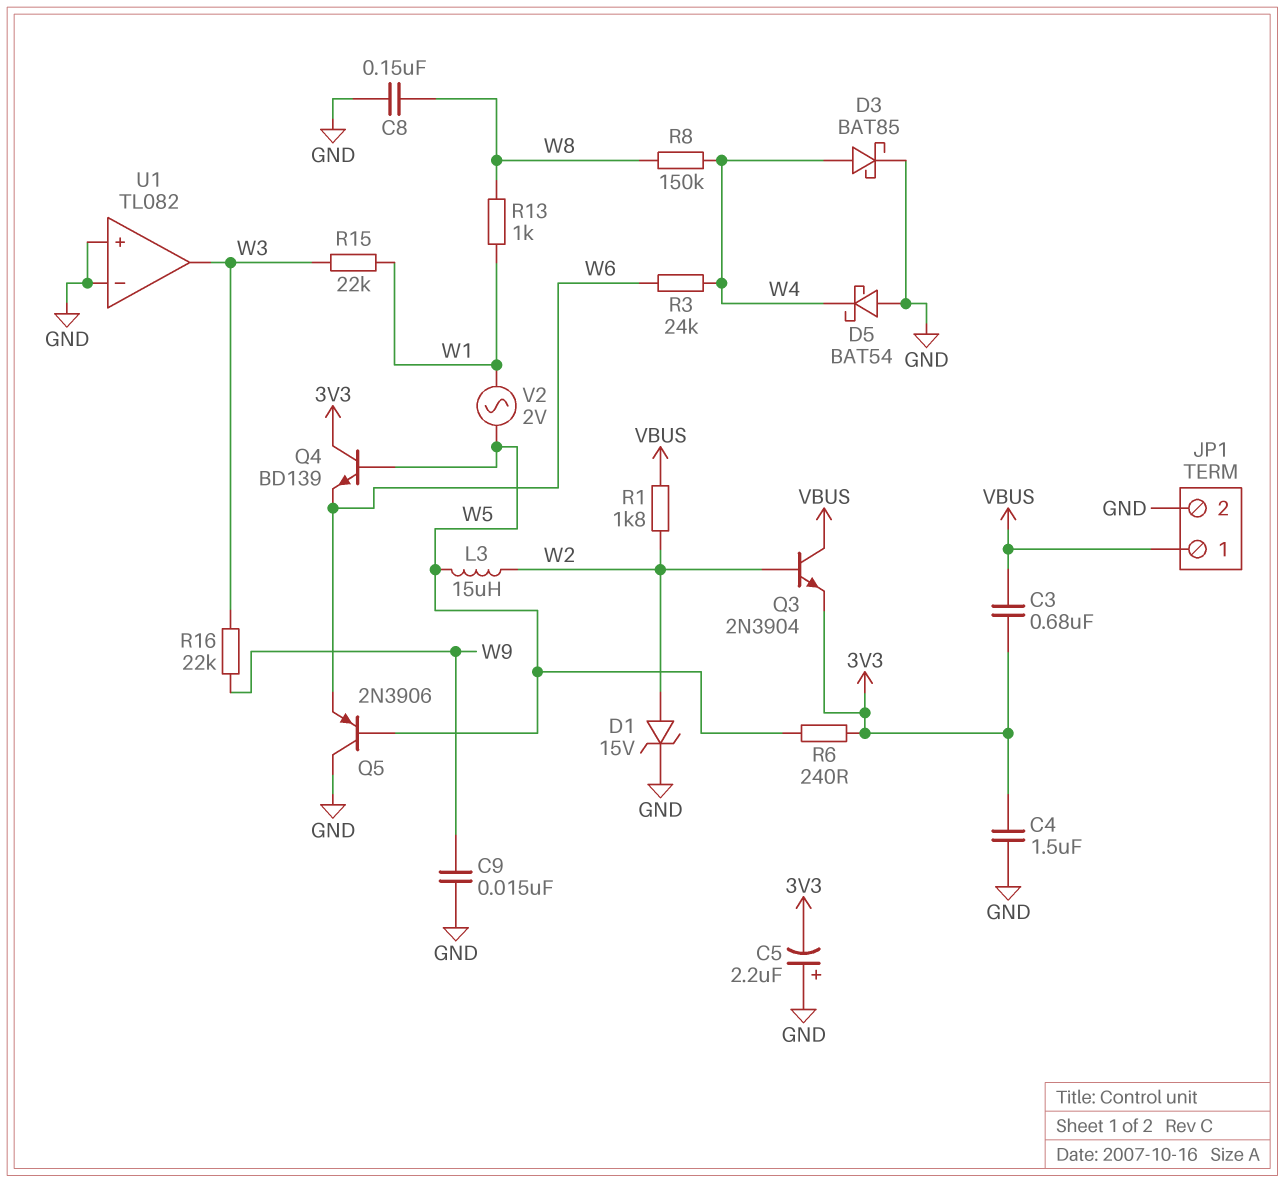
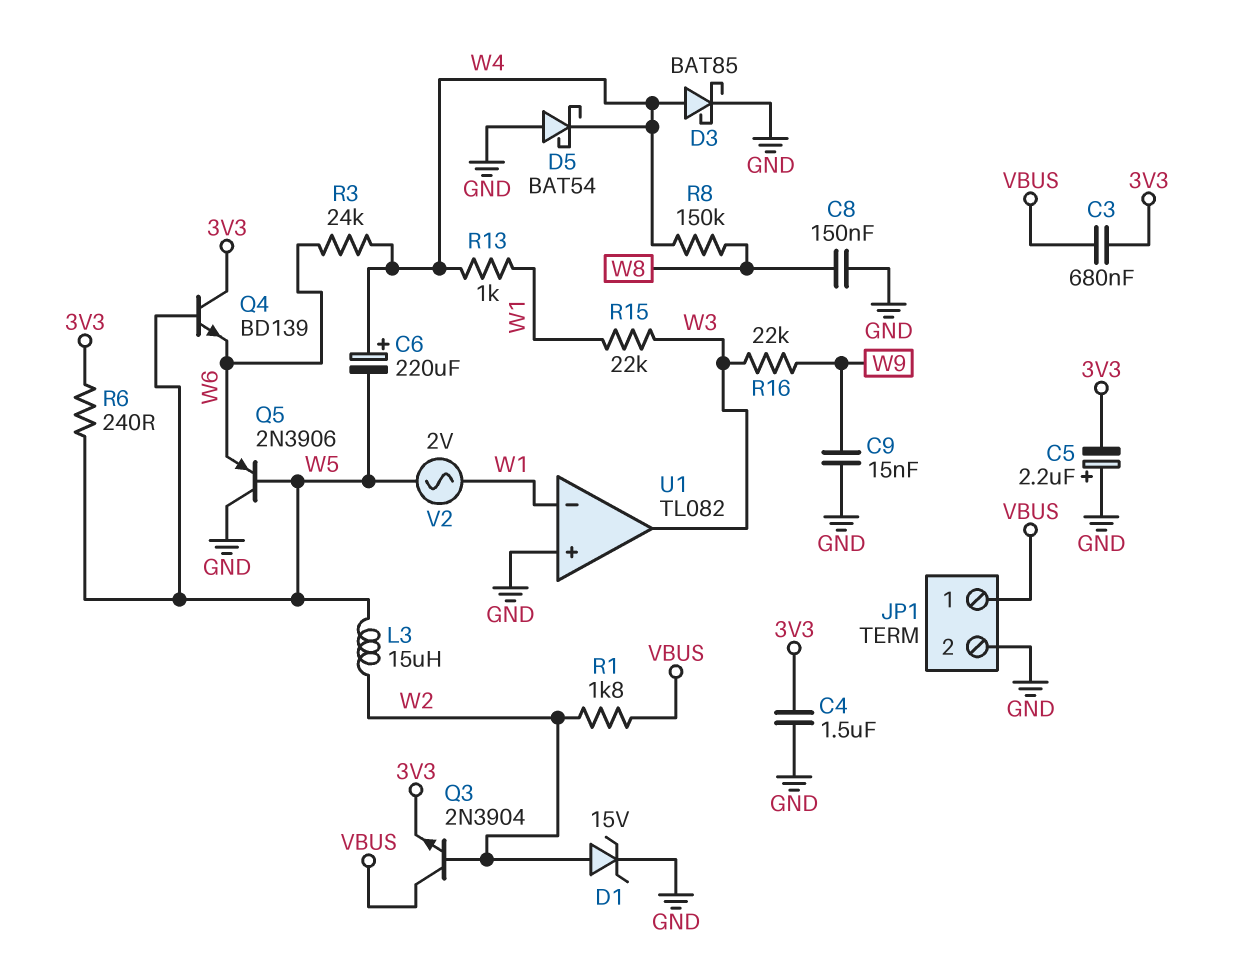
C6: none -> 220uF (plus W4, minus W5)
R13: 1k (W1, W8) -> 1k (W1, W4)
U1 pin in-: GND -> W1

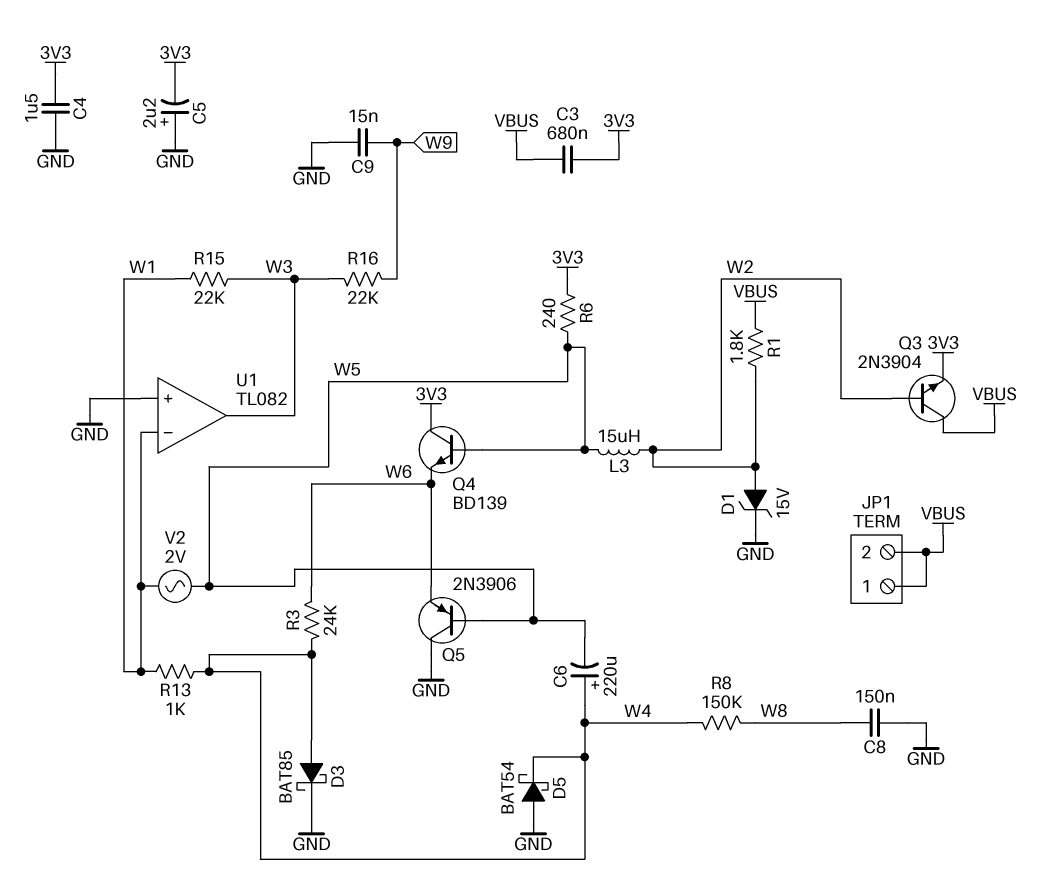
JP1 pin 2: GND -> VBUS

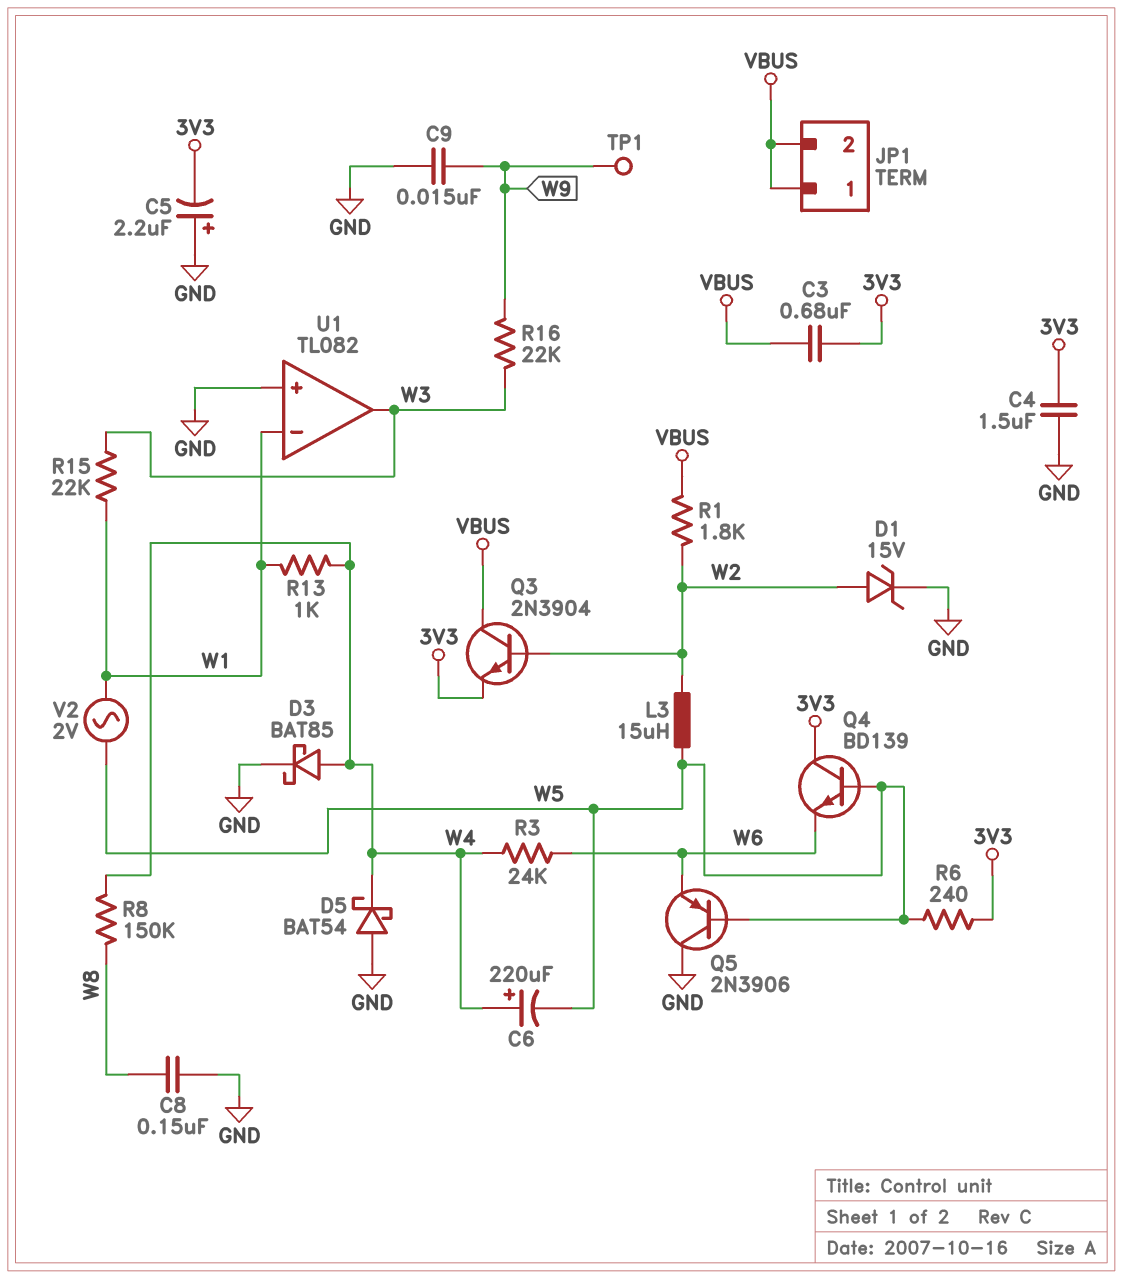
TP1: none -> test point (W9)

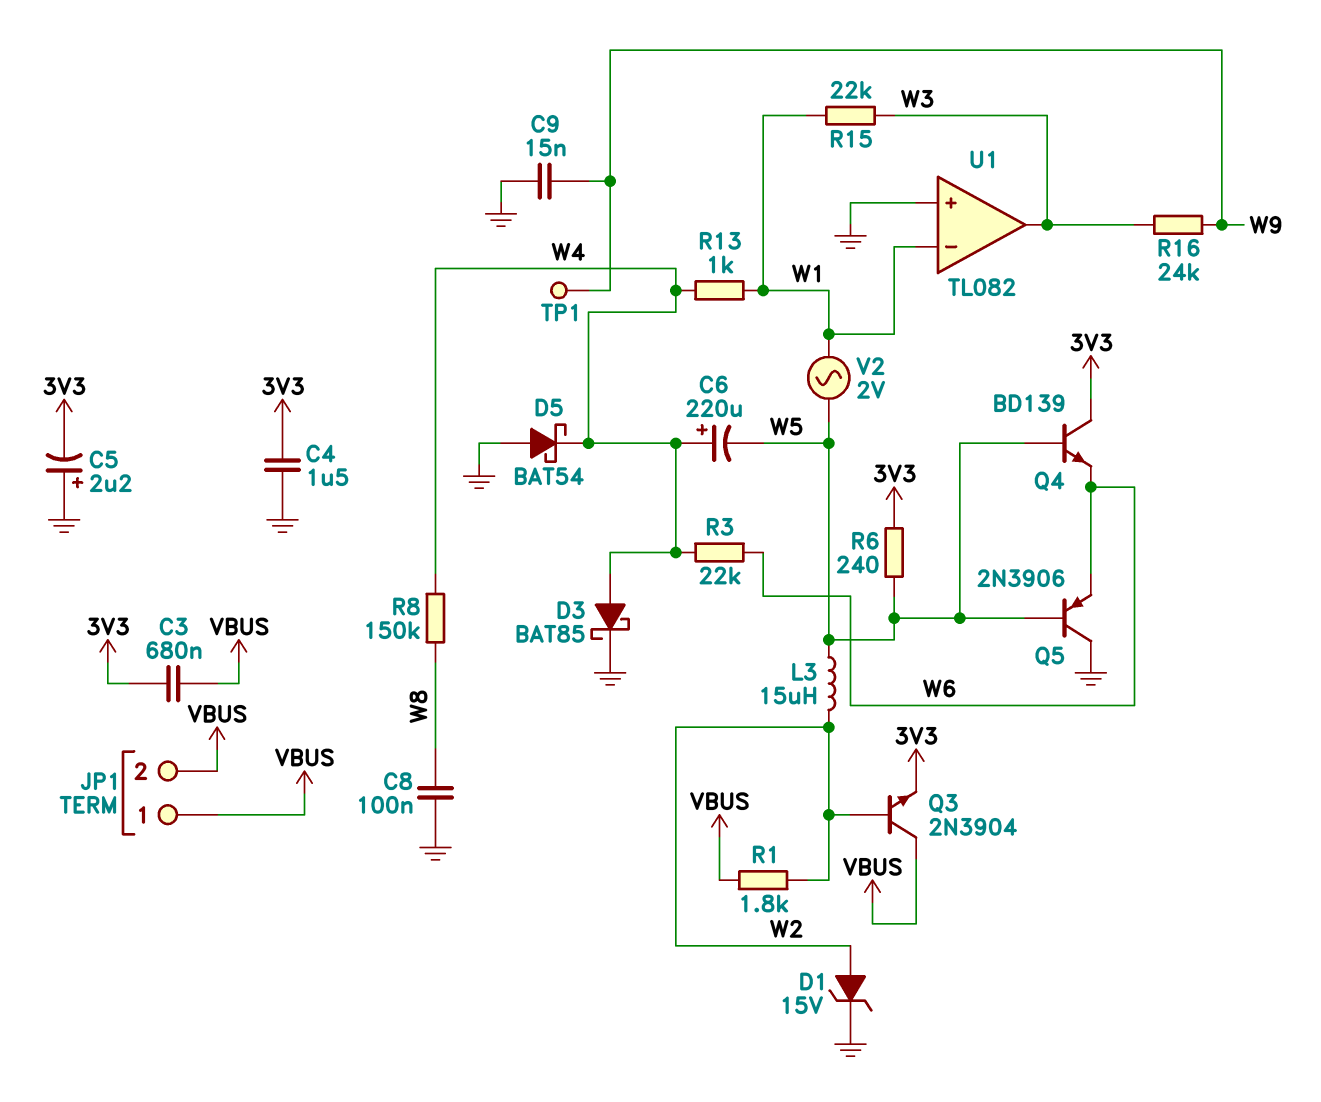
C8: 150nF (GND, W8) -> 100nF (GND, W8)
R3: 24k (W4, W6) -> 22k (W4, W6)
R16: 22k (W3, W9) -> 24k (W3, W9)

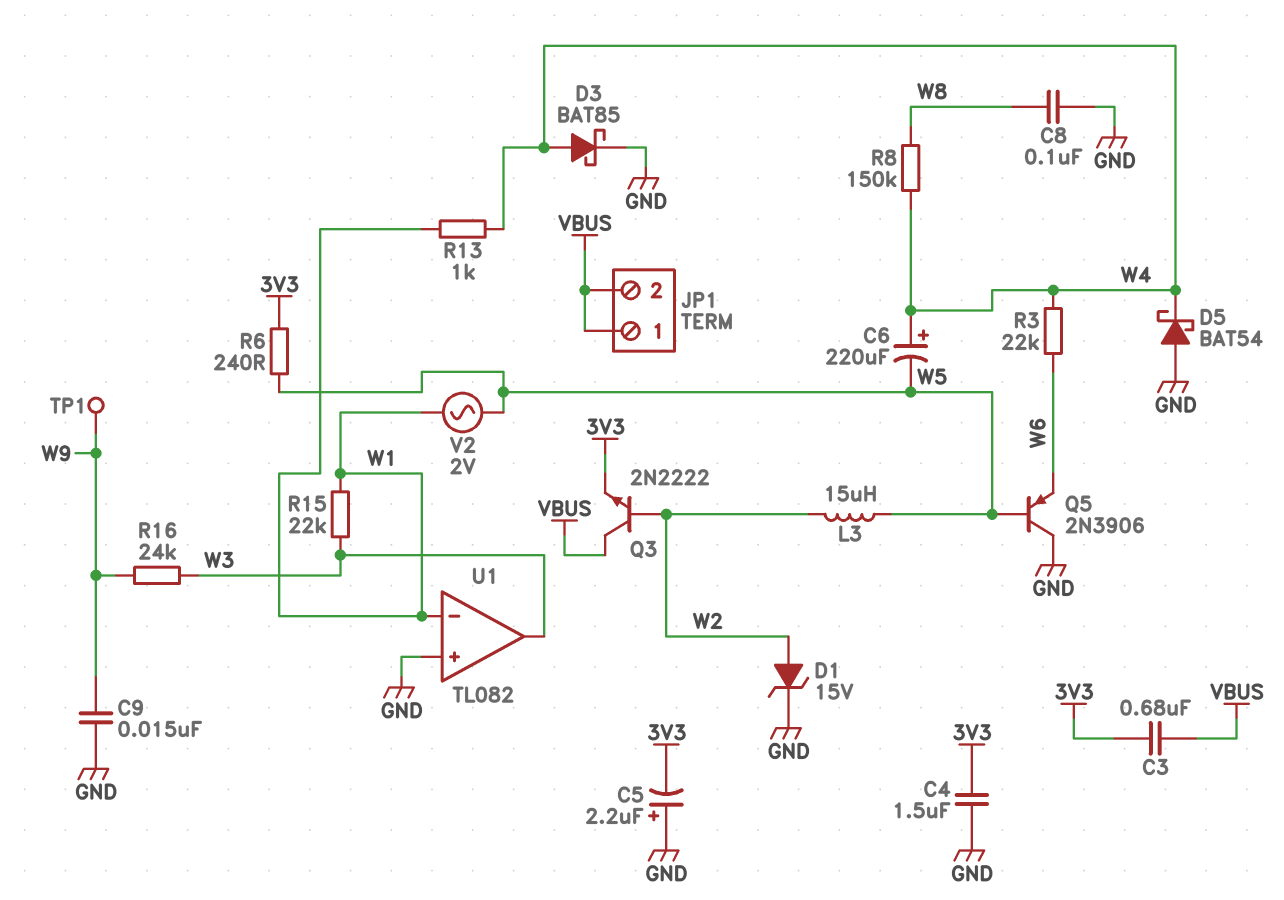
Q3: NPN 2N3904 (B W2, C VBUS, E 3V3) -> NPN 2N2222 (B W2, C VBUS, E 3V3)
Q4: NPN BD139 (B W5, C 3V3, E W6) -> none
R1: 1.8k (VBUS, W2) -> none

